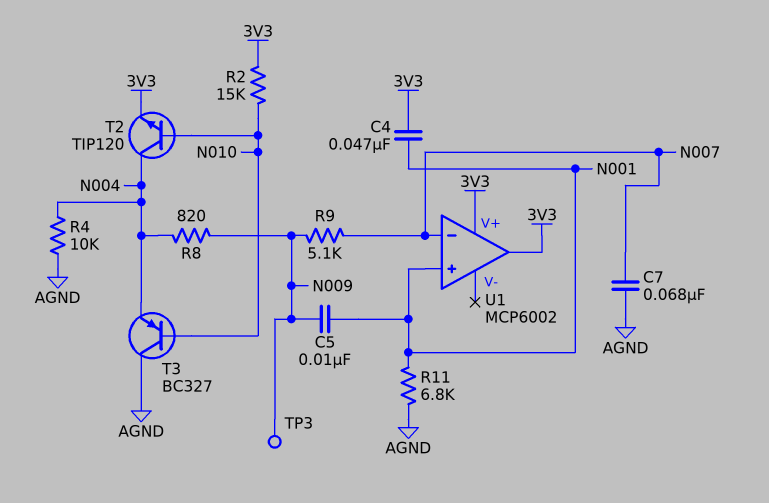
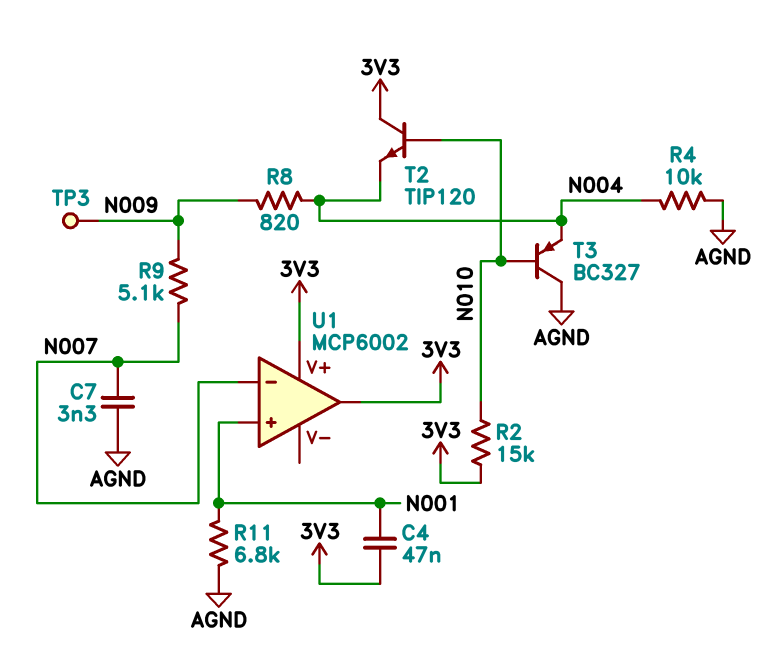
C5: 10nF (N001, N009) -> none
C7: 68nF (AGND, N007) -> 3.3nF (AGND, N007)
T2: NPN TIP120 (B N010, C N004, E 3V3) -> NPN TIP120 (B N010, C 3V3, E N004)

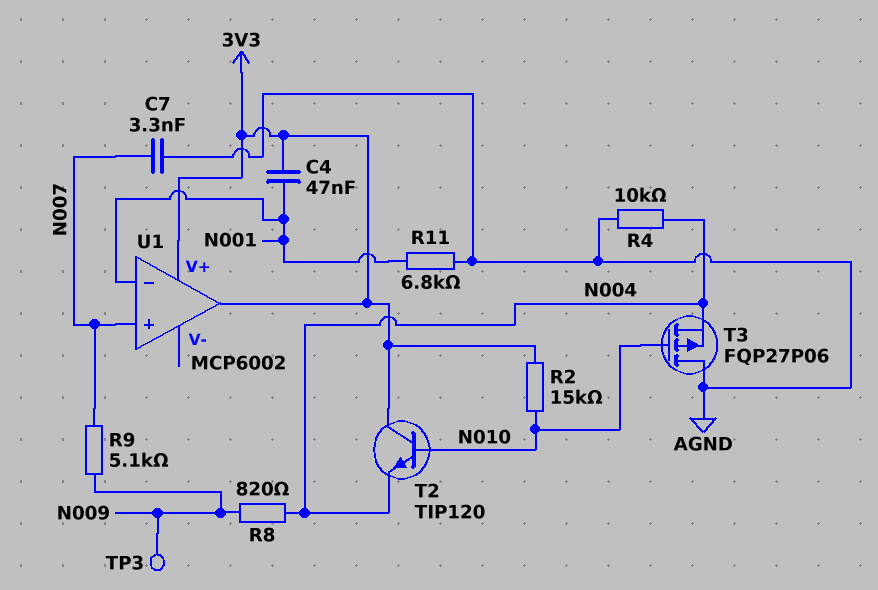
T3: PNP BC327 (B N010, C AGND, E N004) -> PMOS FQP27P06 (G N010, D AGND, S N004)
U1 pin in+: N001 -> N007
U1 pin in-: N007 -> N001

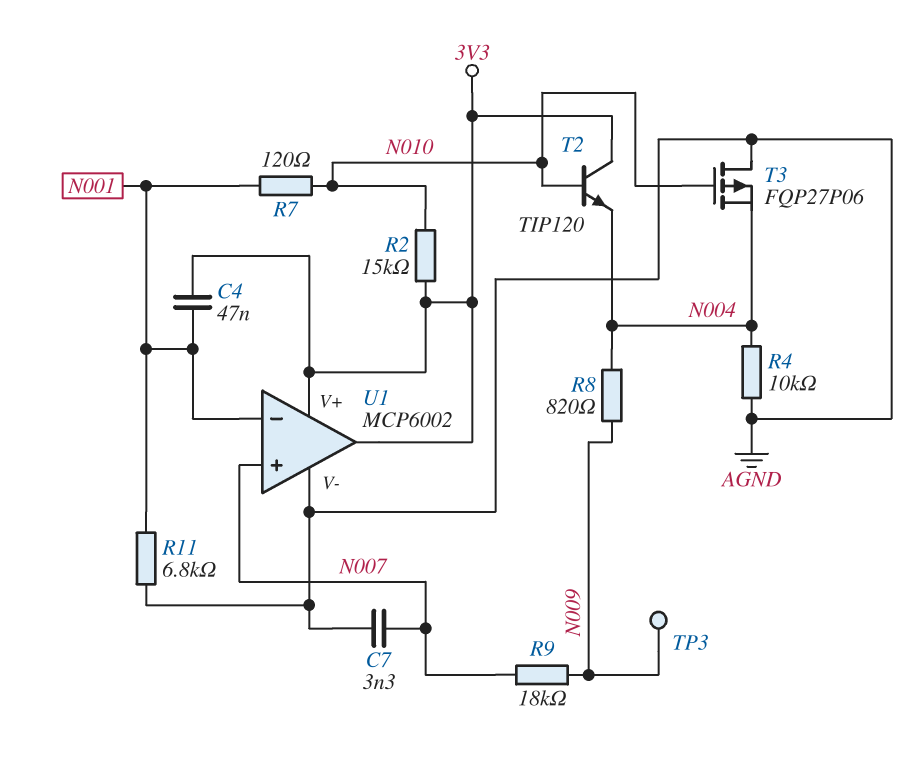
R7: none -> 120 (N001, N010)
R9: 5.1k (N007, N009) -> 18k (N007, N009)
U1 pin V-: none -> AGND

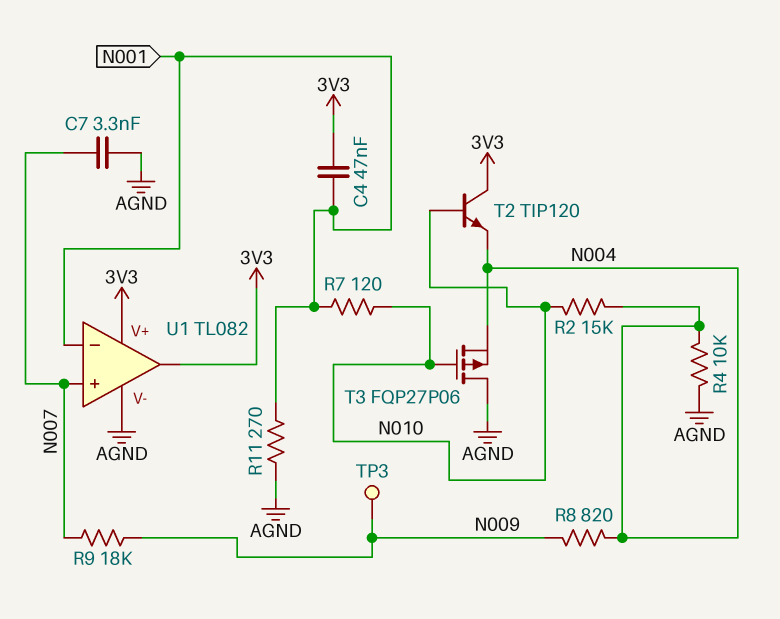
R2: 15k (3V3, N010) -> 15k (N004, N010)
R11: 6.8k (AGND, N001) -> 270 (AGND, N001)
U1: MCP6002 -> TL082

